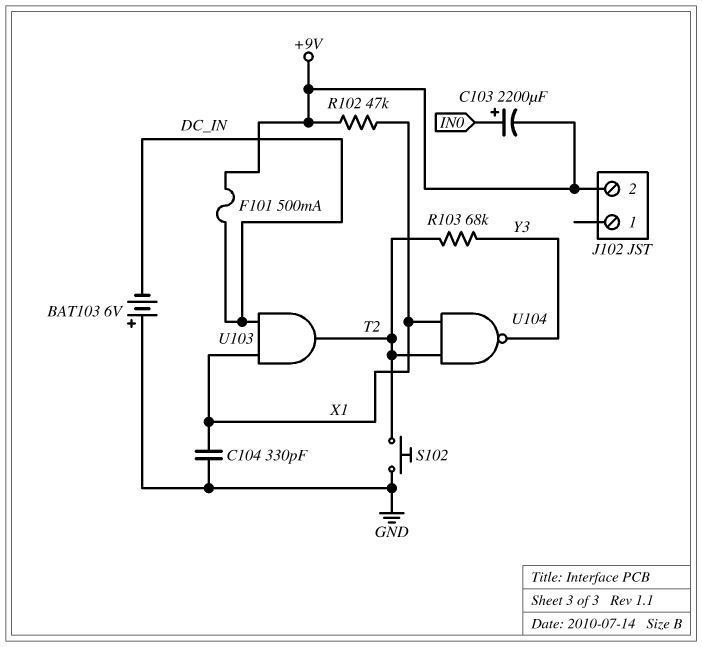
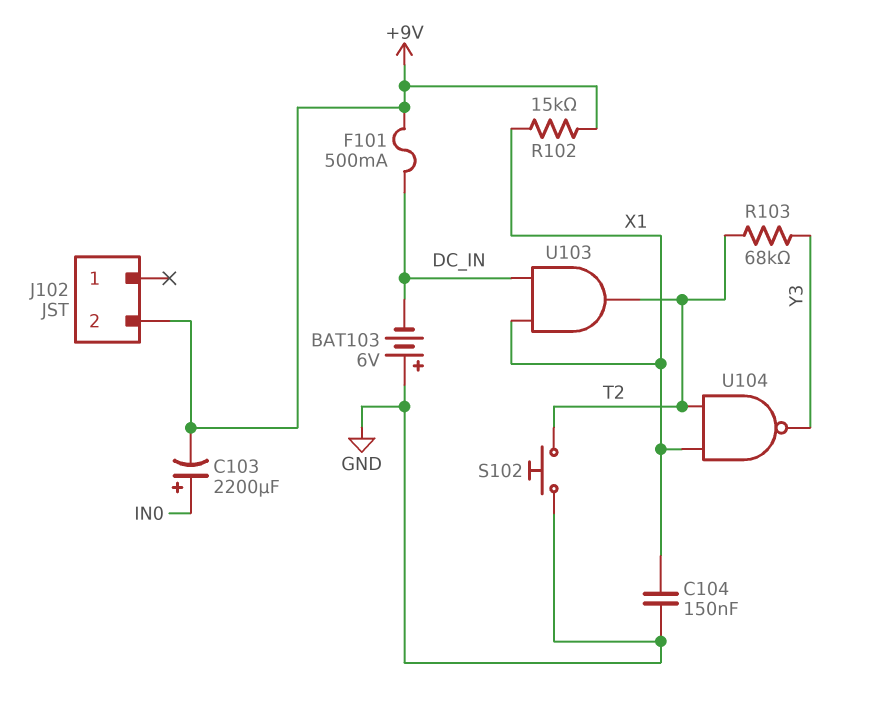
C104: 330pF (GND, X1) -> 150nF (GND, X1)
R102: 47k (+9V, X1) -> 15k (+9V, X1)

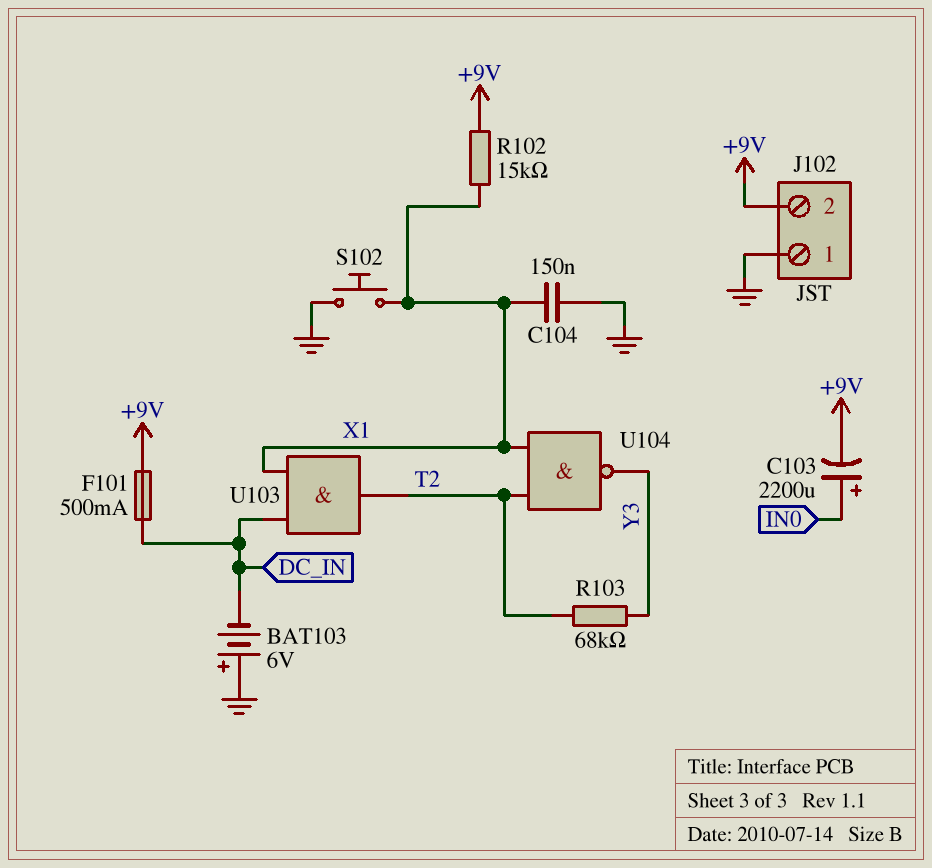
J102 pin 1: none -> GND
S102: button (GND, T2) -> button (GND, X1)

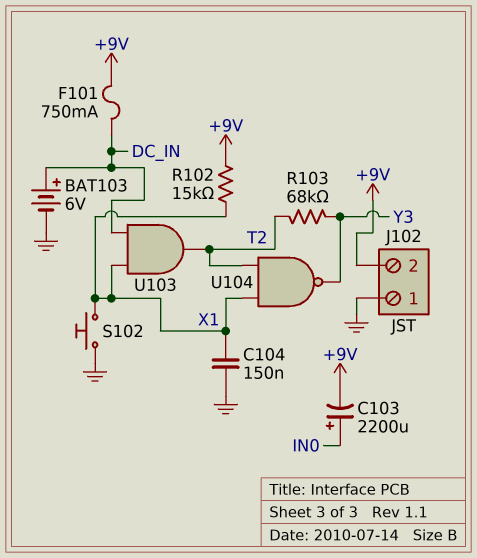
BAT103: 6V (plus GND, minus DC_IN) -> 6V (plus DC_IN, minus GND)
F101: 500mA (+9V, DC_IN) -> 750mA (+9V, DC_IN)

